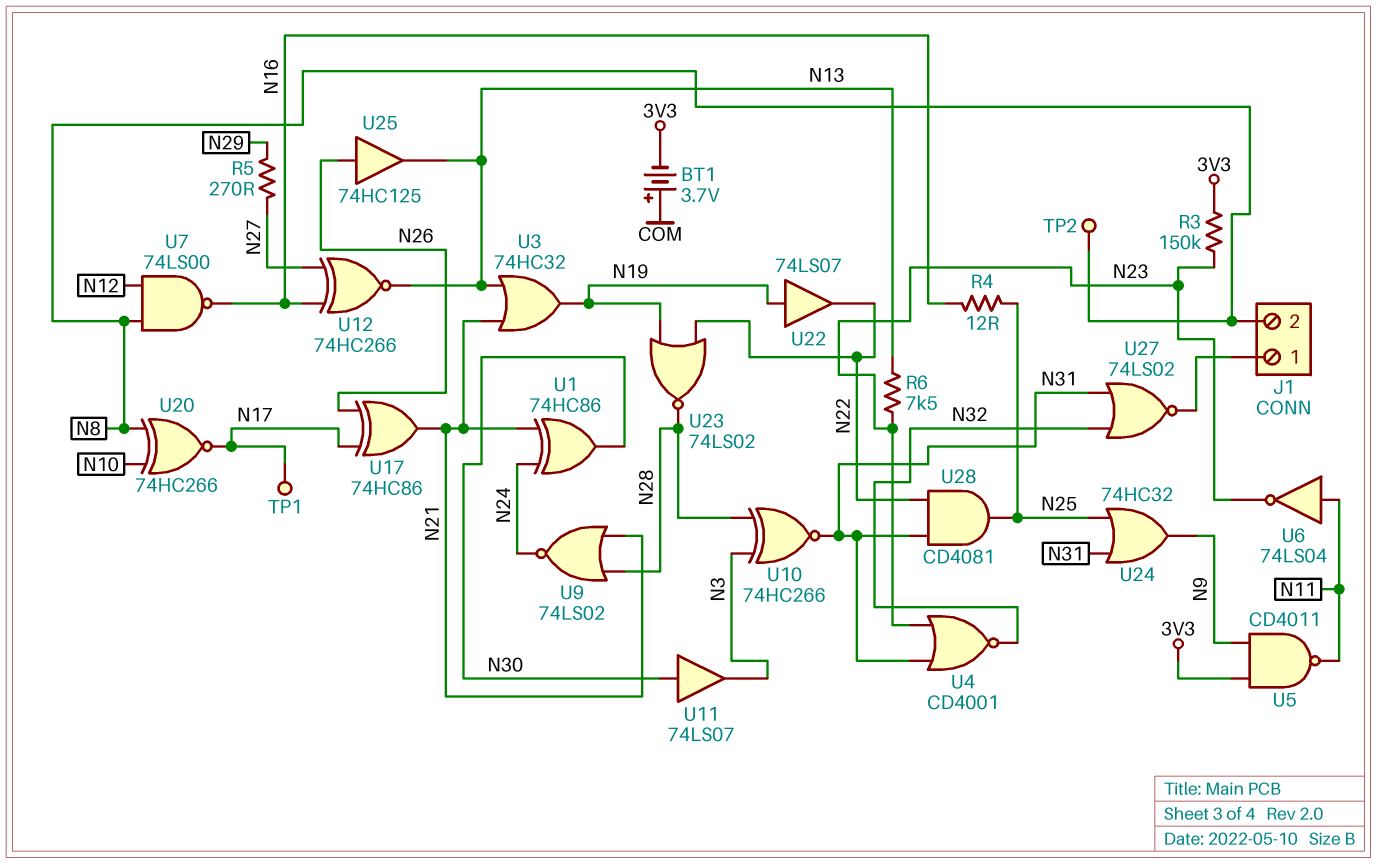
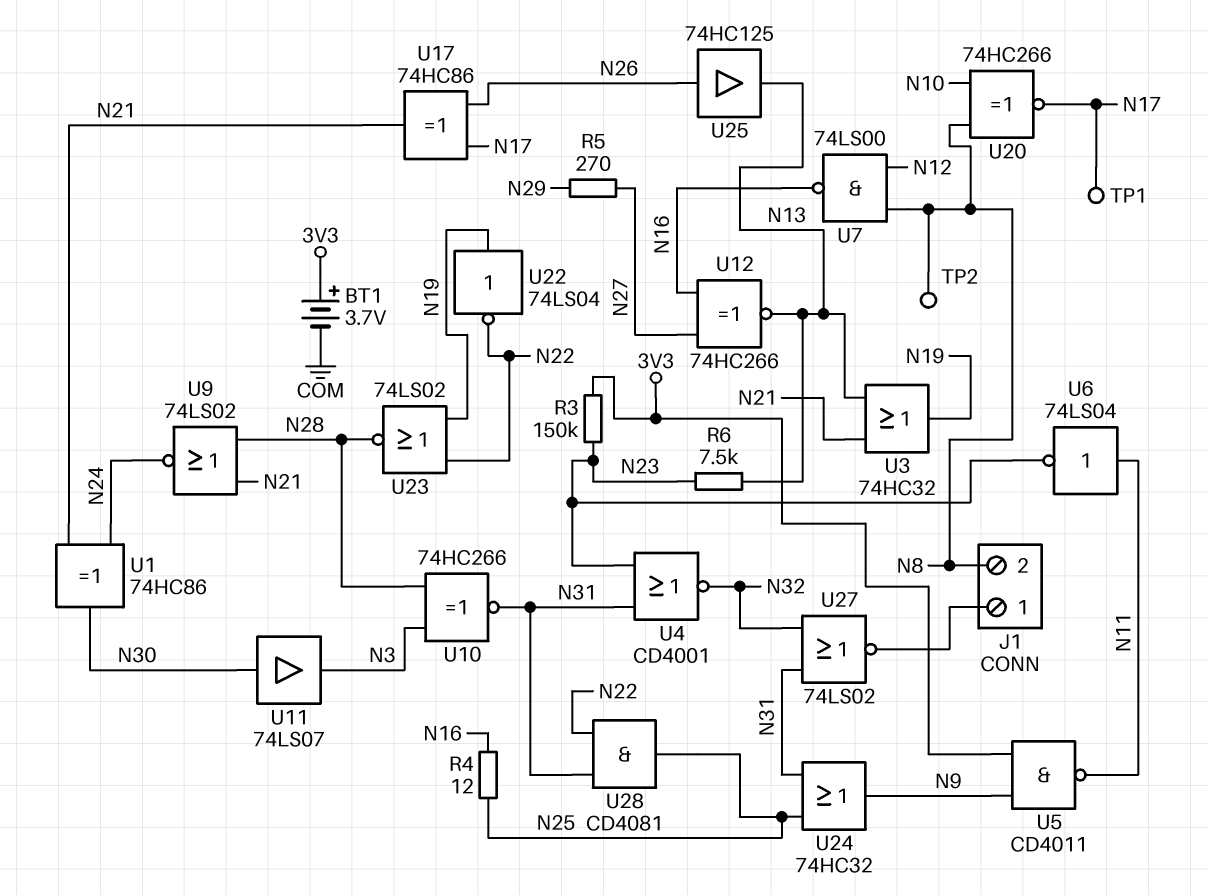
BT1: 3.7V (plus COM, minus 3V3) -> 3.7V (plus 3V3, minus COM)
U22: buffer 74LS07 (in N19, out N22) -> NOT 74LS04 (in N19, out N22)

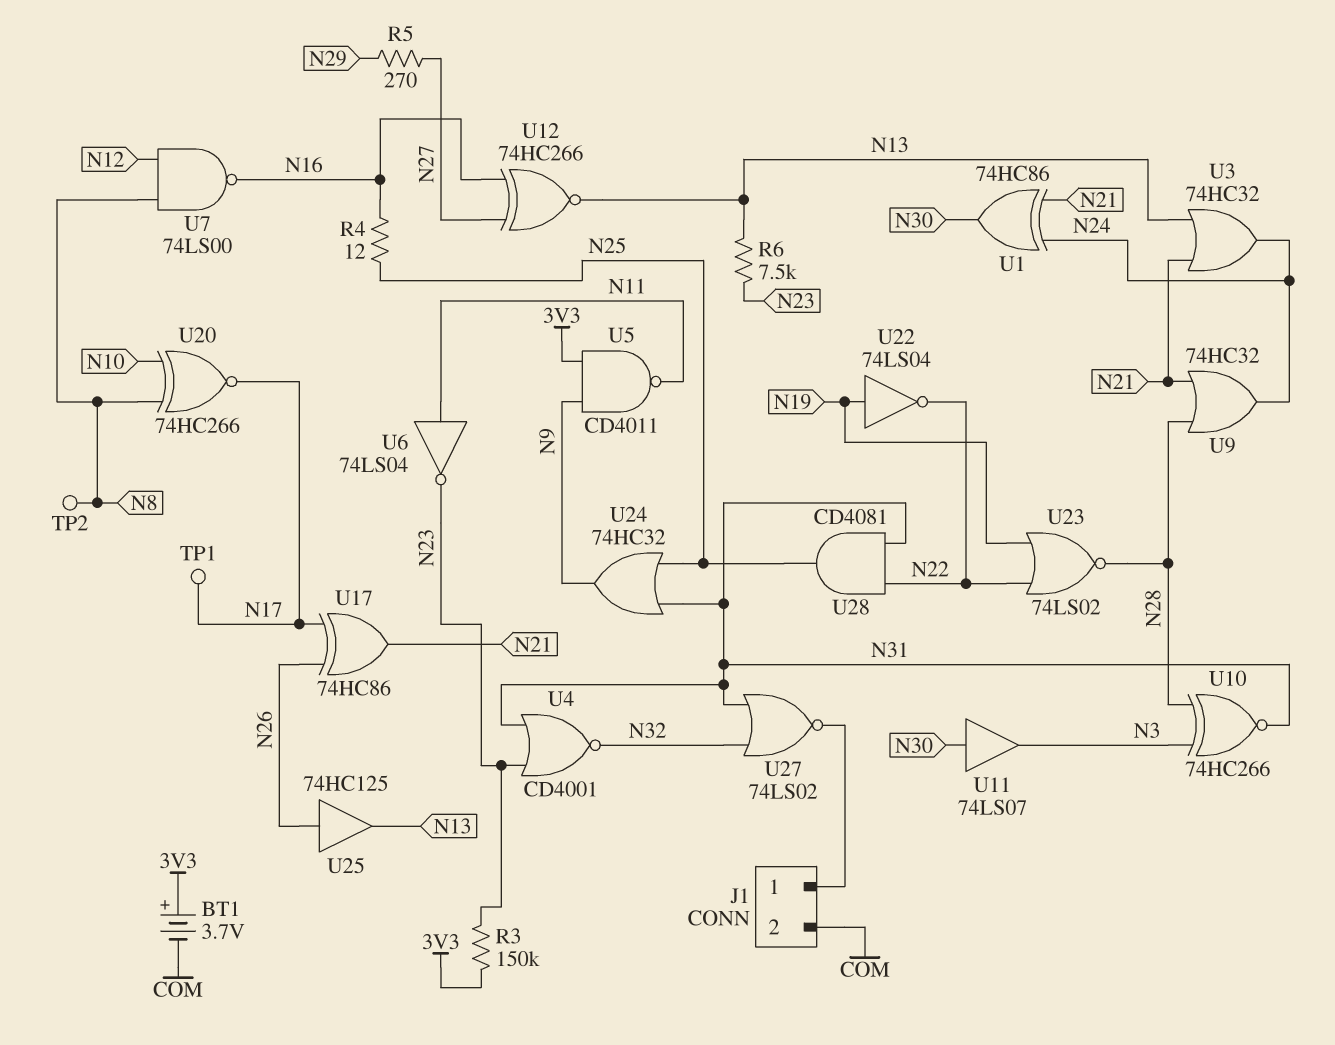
J1 pin 2: N8 -> COM
U3: OR 74HC32 (in N13, in N21, out N19) -> OR 74HC32 (in N13, in N21, out N24)
U9: NOR 74LS02 (in N21, in N28, out N24) -> OR 74HC32 (in N21, in N28, out N24)

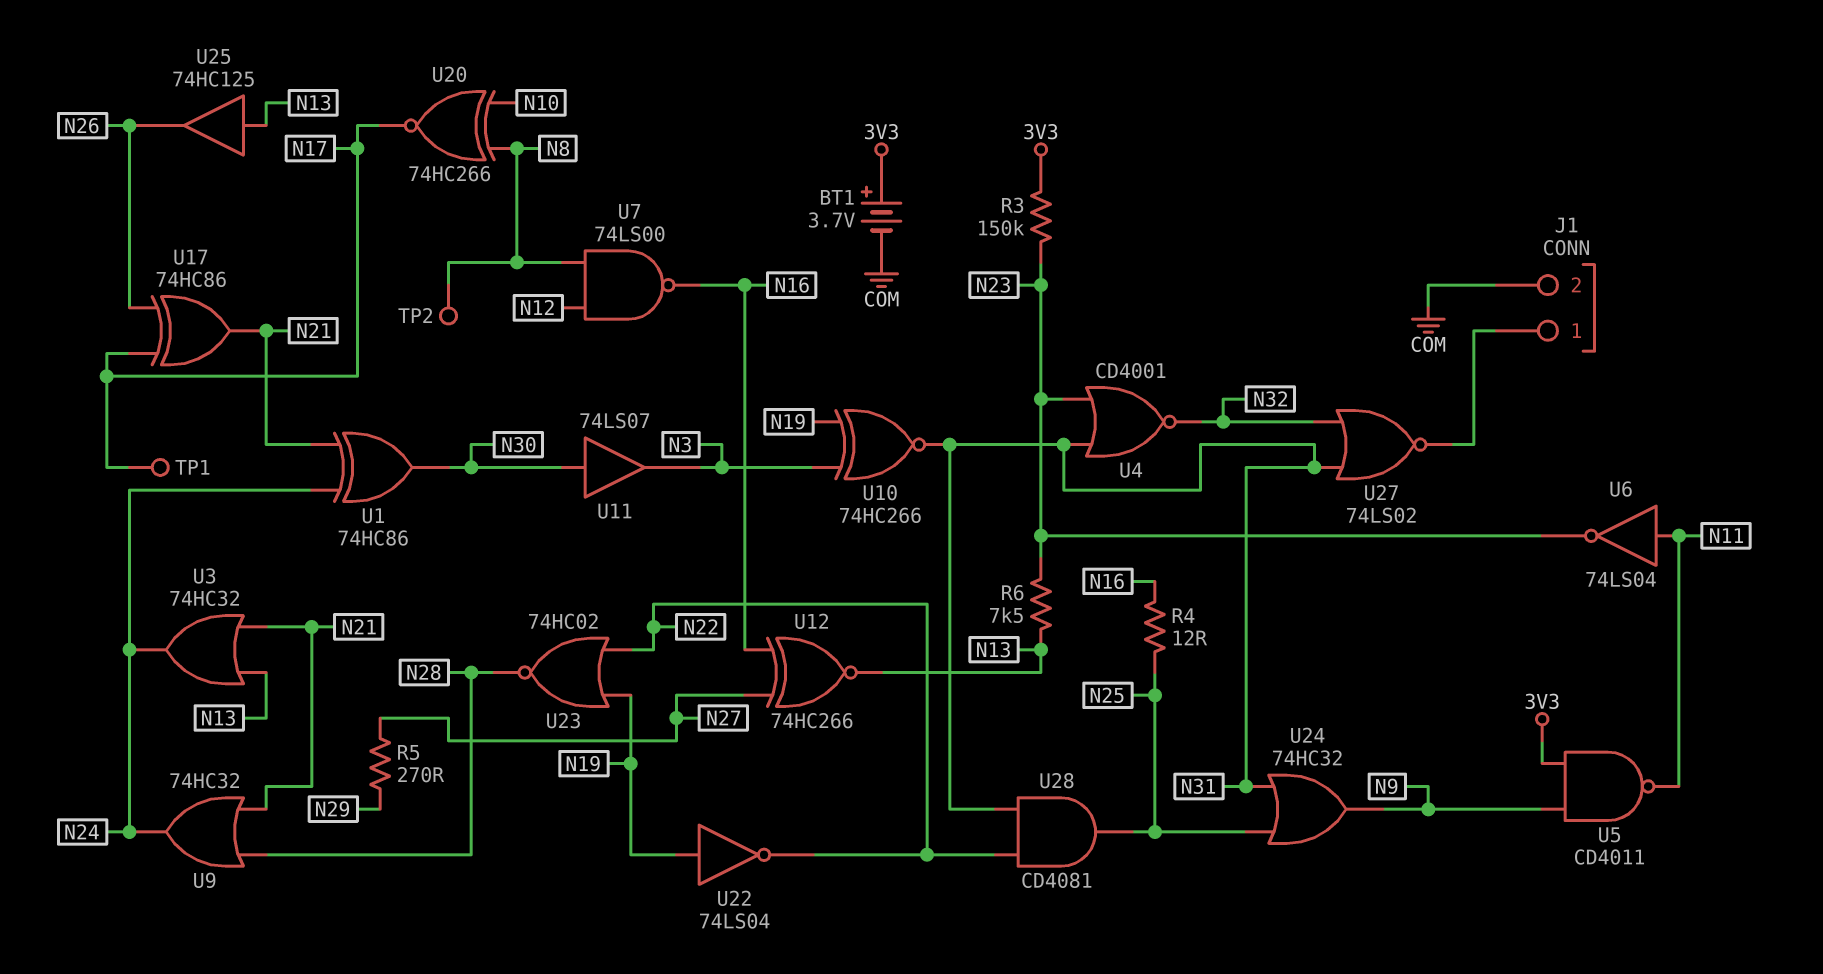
U10: XNOR 74HC266 (in N3, in N28, out N31) -> XNOR 74HC266 (in N3, in N19, out N31)
U23: NOR 74LS02 (in N19, in N22, out N28) -> NOR 74HC02 (in N19, in N22, out N28)
U25: buffer 74HC125 (in N26, out N13) -> buffer 74HC125 (in N13, out N26)

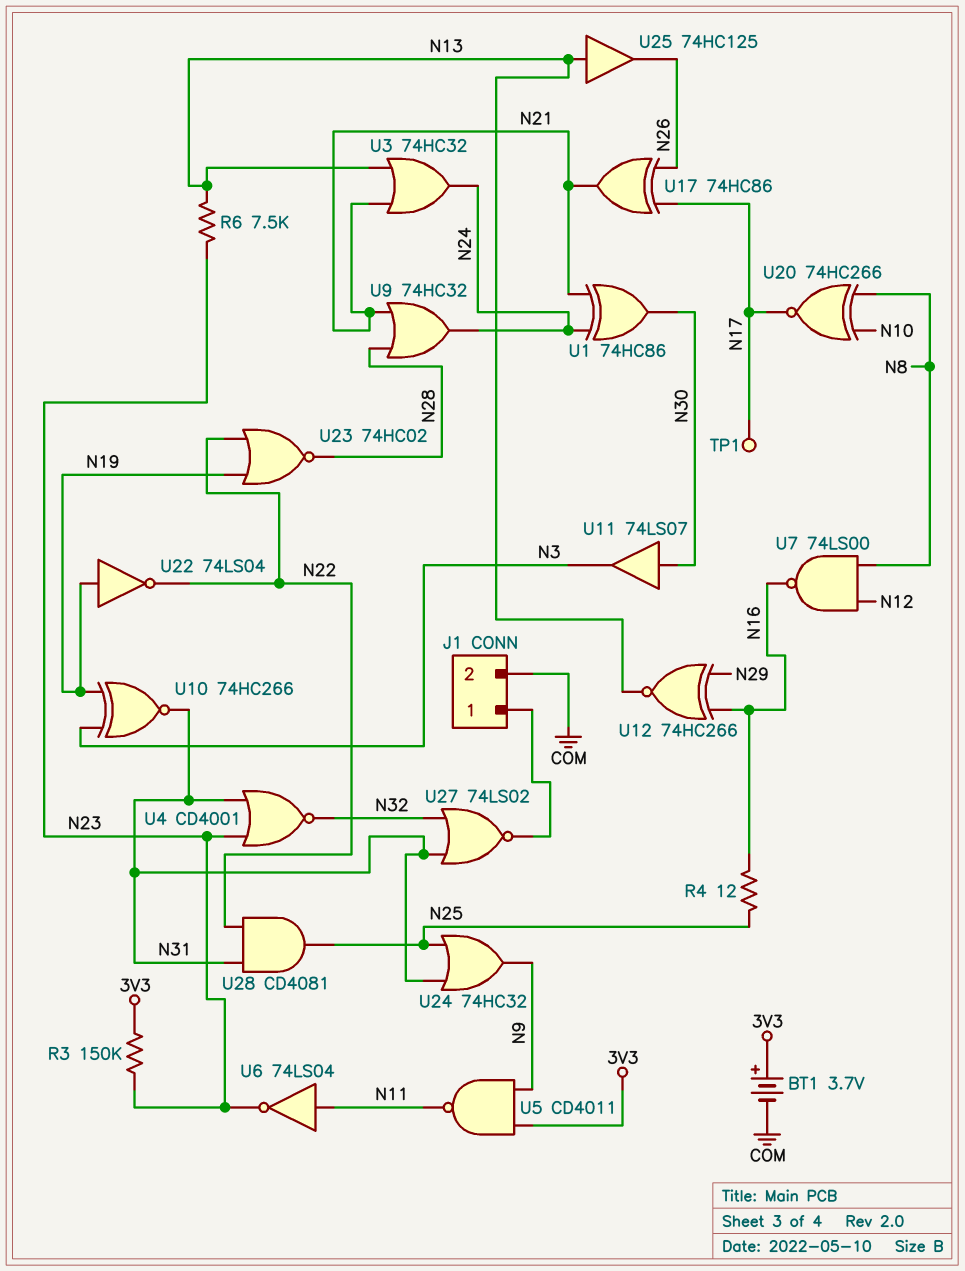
R5: 270 (N27, N29) -> none
TP2: test point (N8) -> none
U12: XNOR 74HC266 (in N16, in N27, out N13) -> XNOR 74HC266 (in N16, in N29, out N13)

